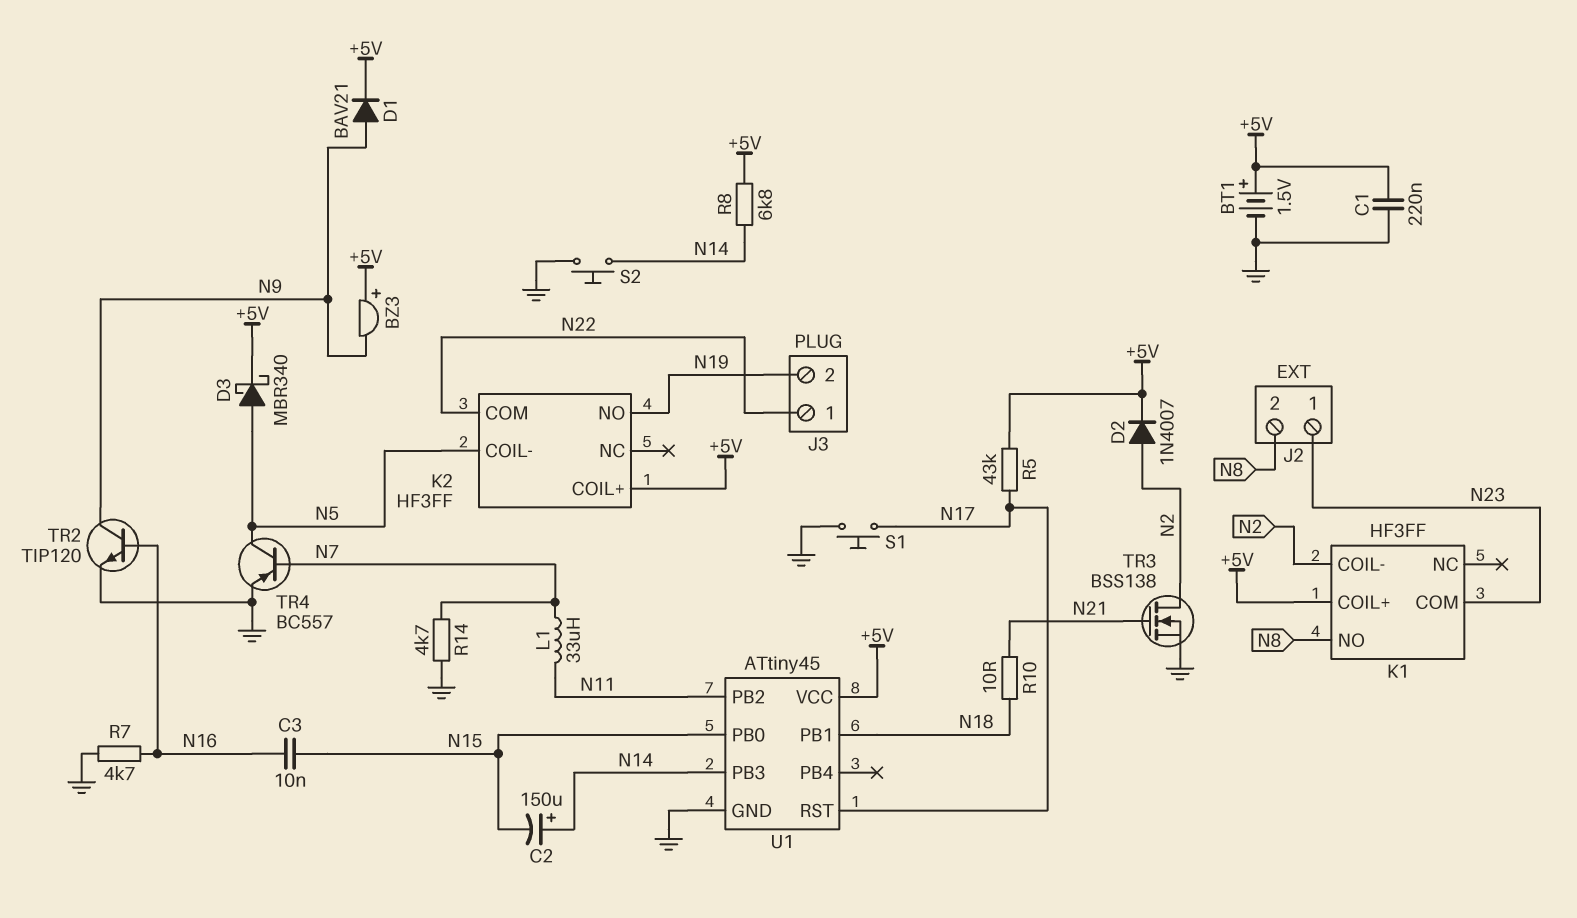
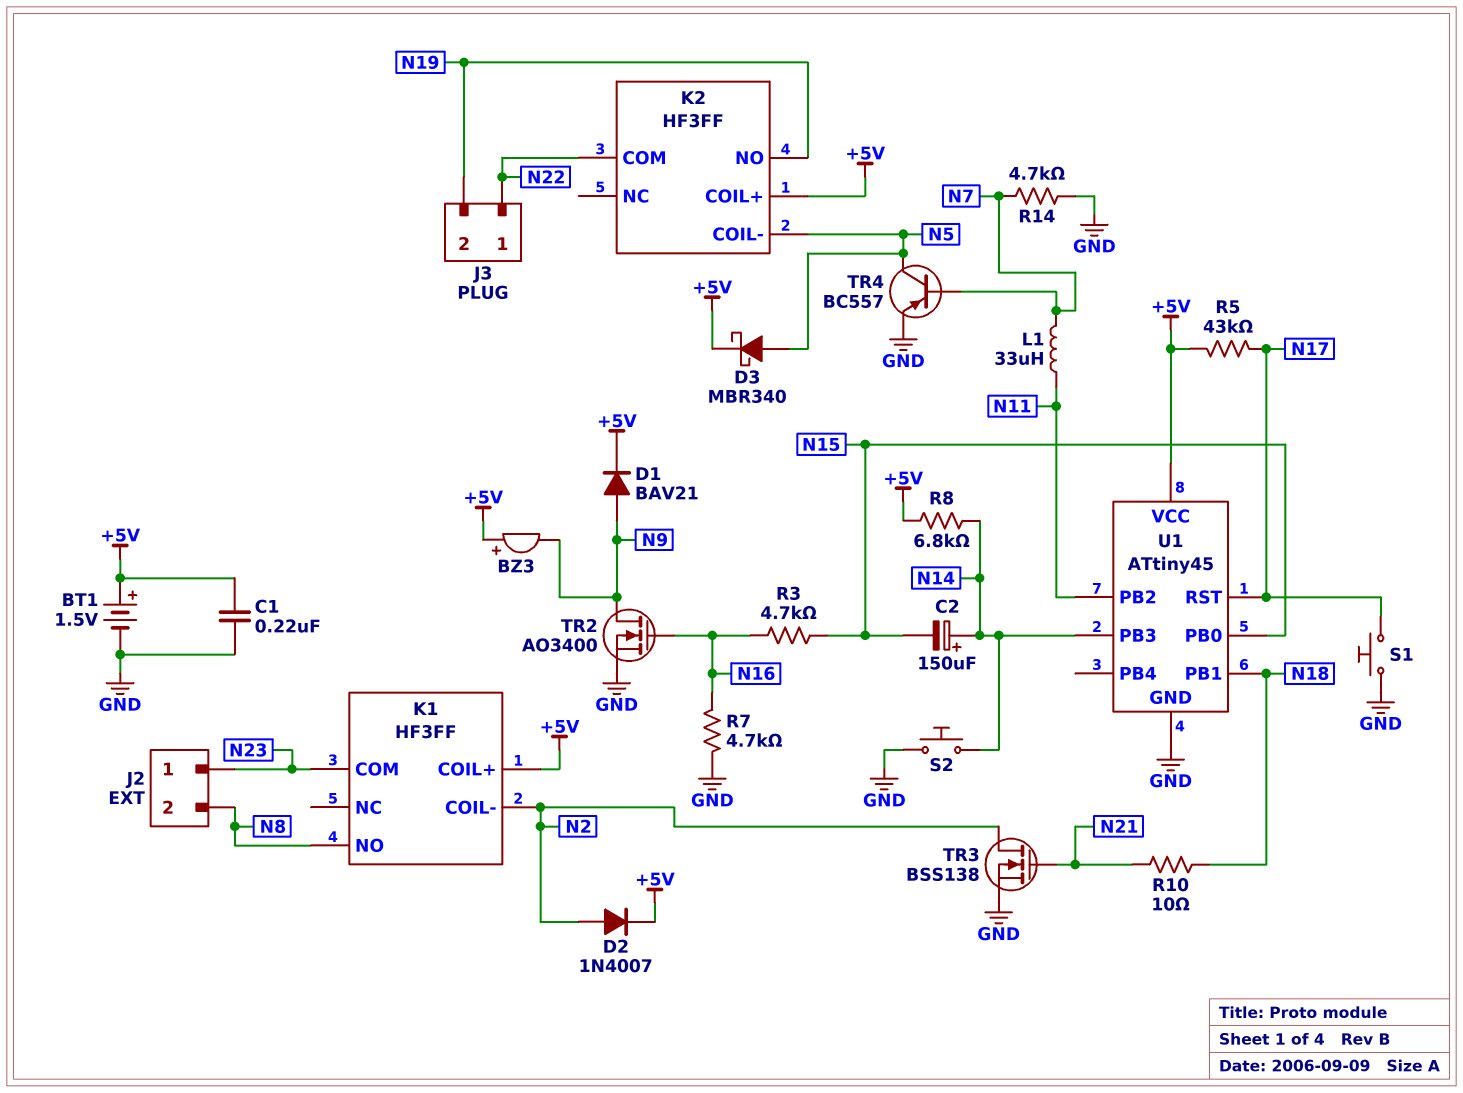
C3: 10nF (N15, N16) -> none
R3: none -> 4.7k (N15, N16)
TR2: NPN TIP120 (B N16, C N9, E GND) -> NMOS AO3400 (G N16, D N9, S GND)

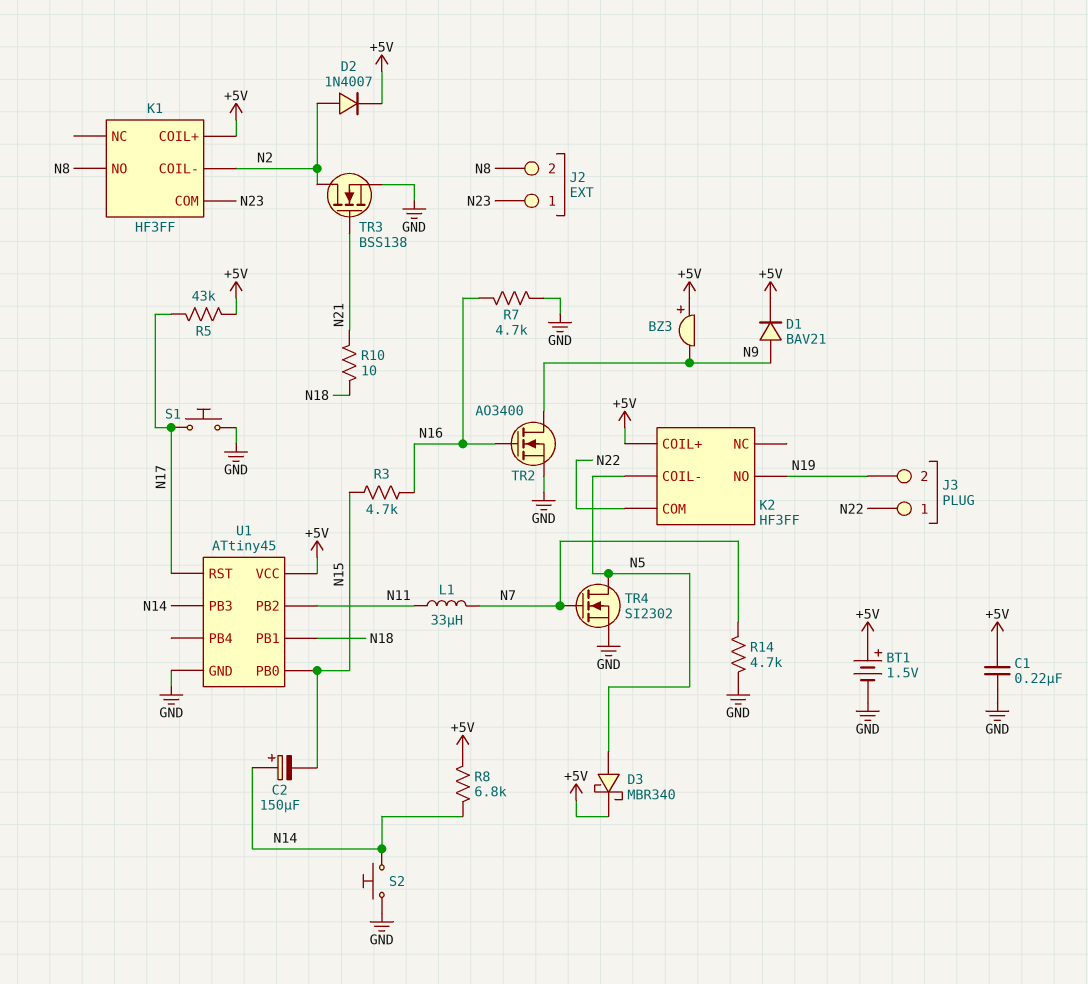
TR4: PNP BC557 (B N7, C N5, E GND) -> NMOS SI2302 (G N7, D N5, S GND)

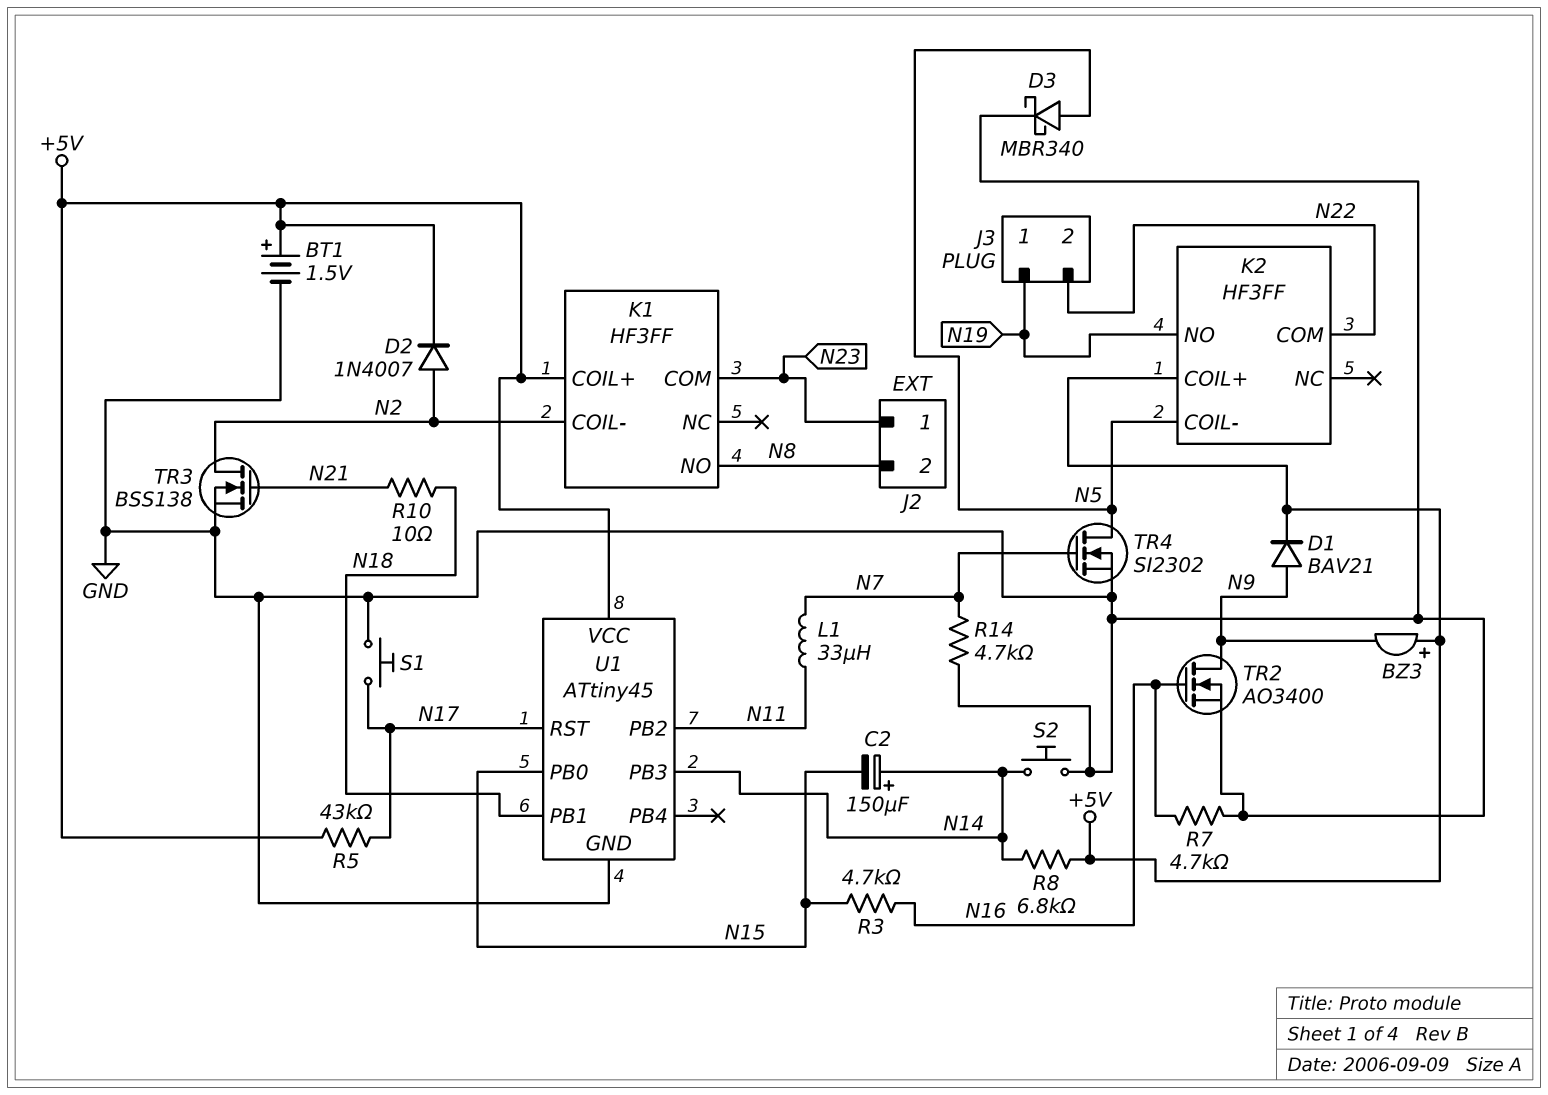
C1: 220nF (+5V, GND) -> none
D3: schottky MBR340 (A N5, K +5V) -> schottky MBR340 (A N5, K GND)
J3 pin 1: N22 -> N19
J3 pin 2: N19 -> N22

